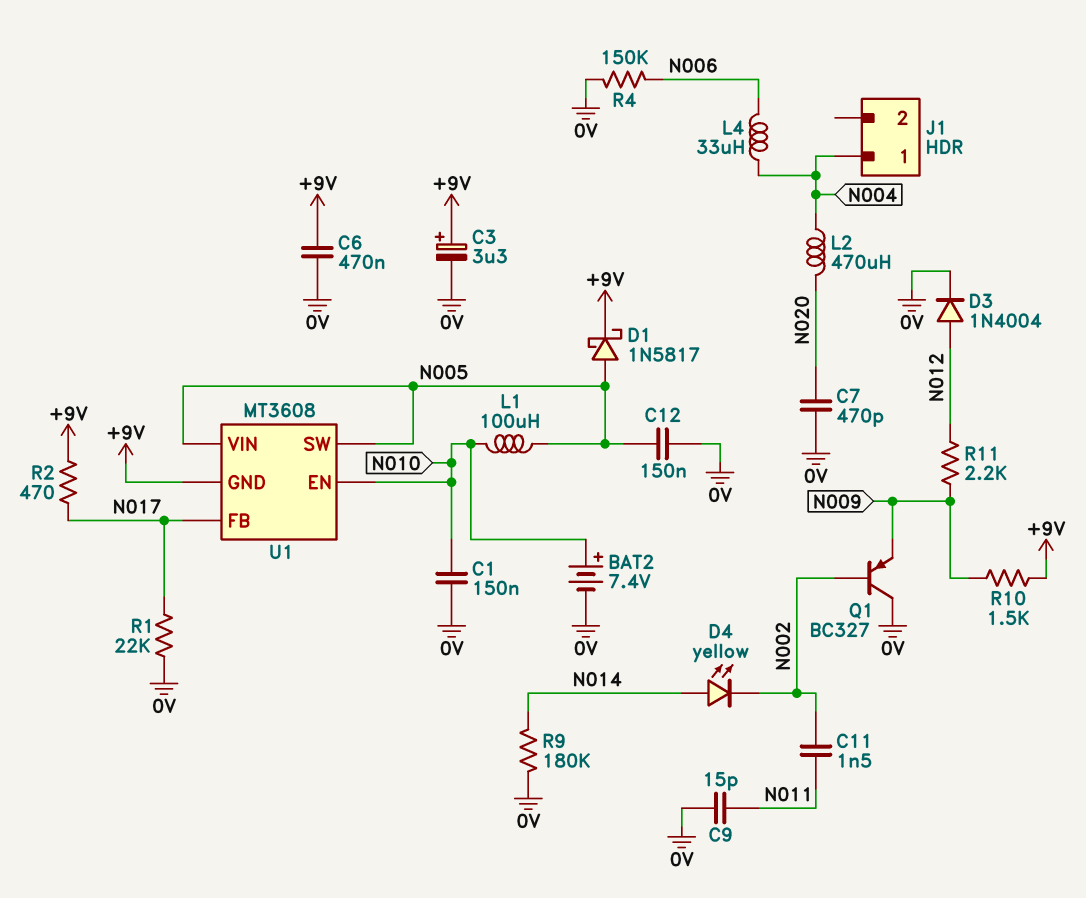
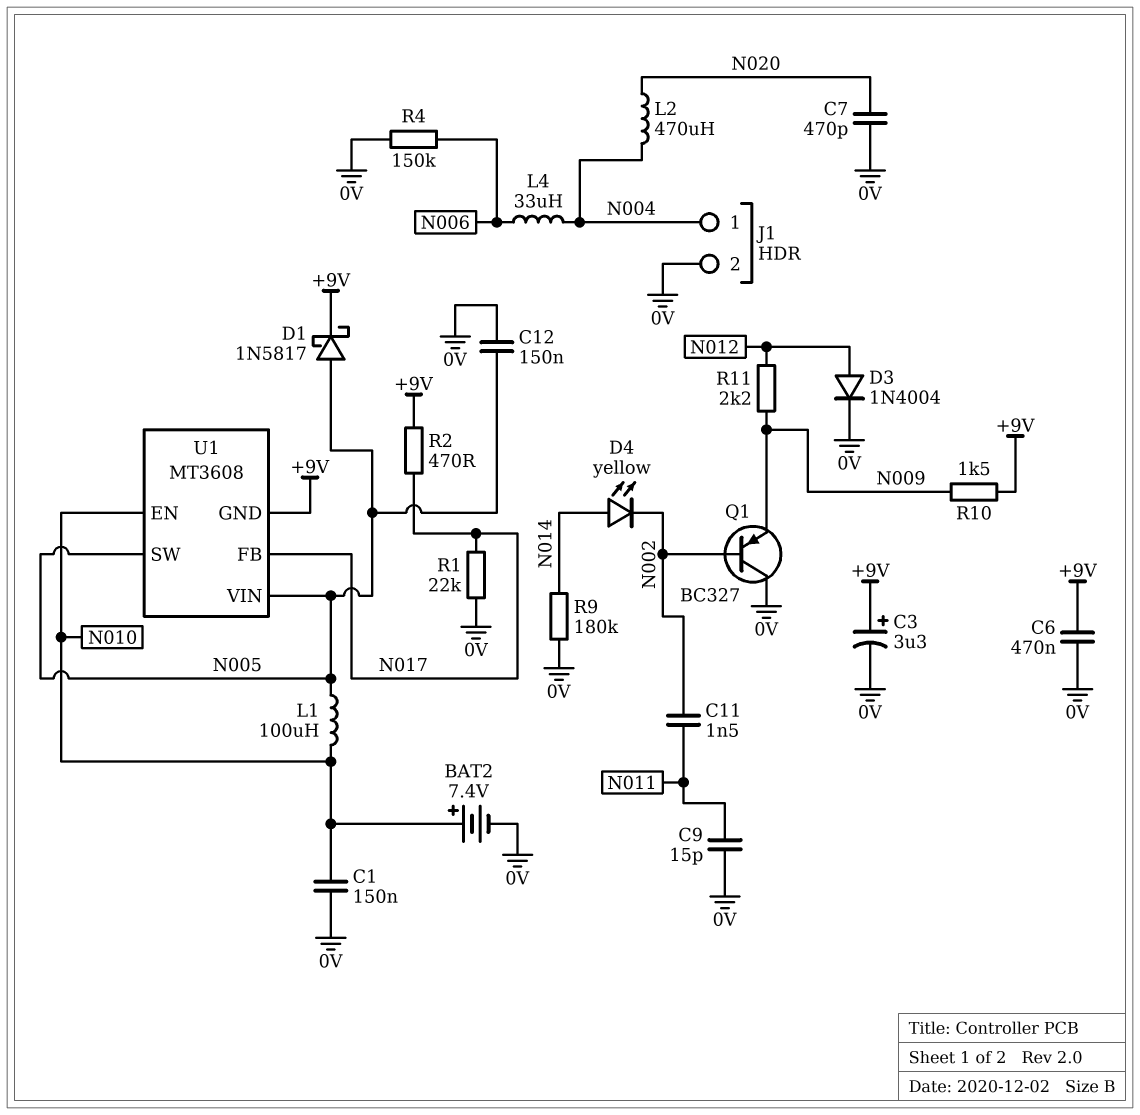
J1 pin 2: none -> 0V

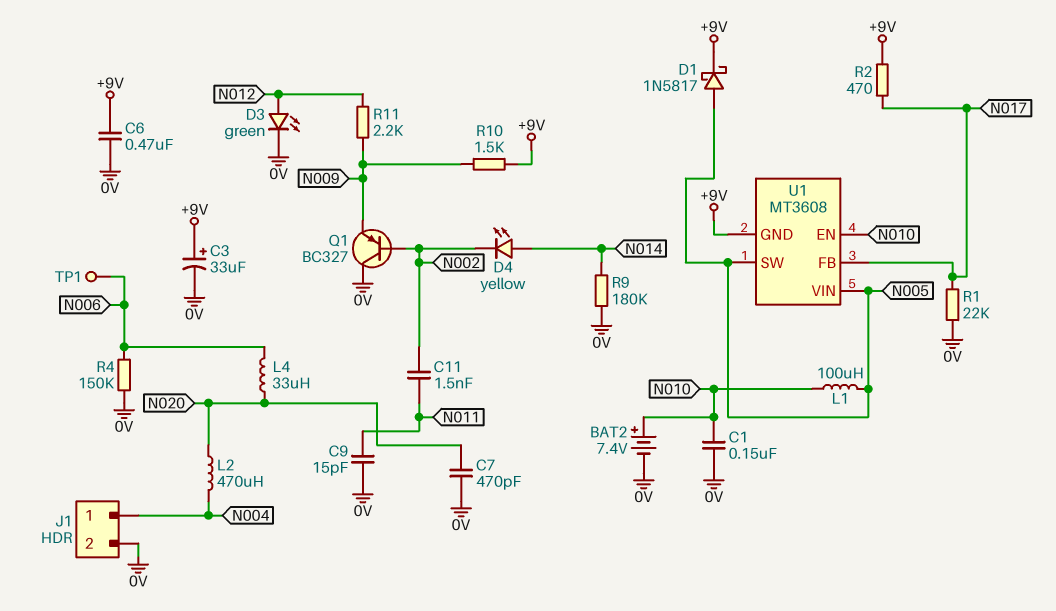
C3: 3.3uF (plus +9V, minus 0V) -> 33uF (plus +9V, minus 0V)
C12: 150nF (0V, N005) -> none
D3: diode 1N4004 (A N012, K 0V) -> LED green (A N012, K 0V)
L4: 33uH (N004, N006) -> 33uH (N006, N020)
TP1: none -> test point (N006)

